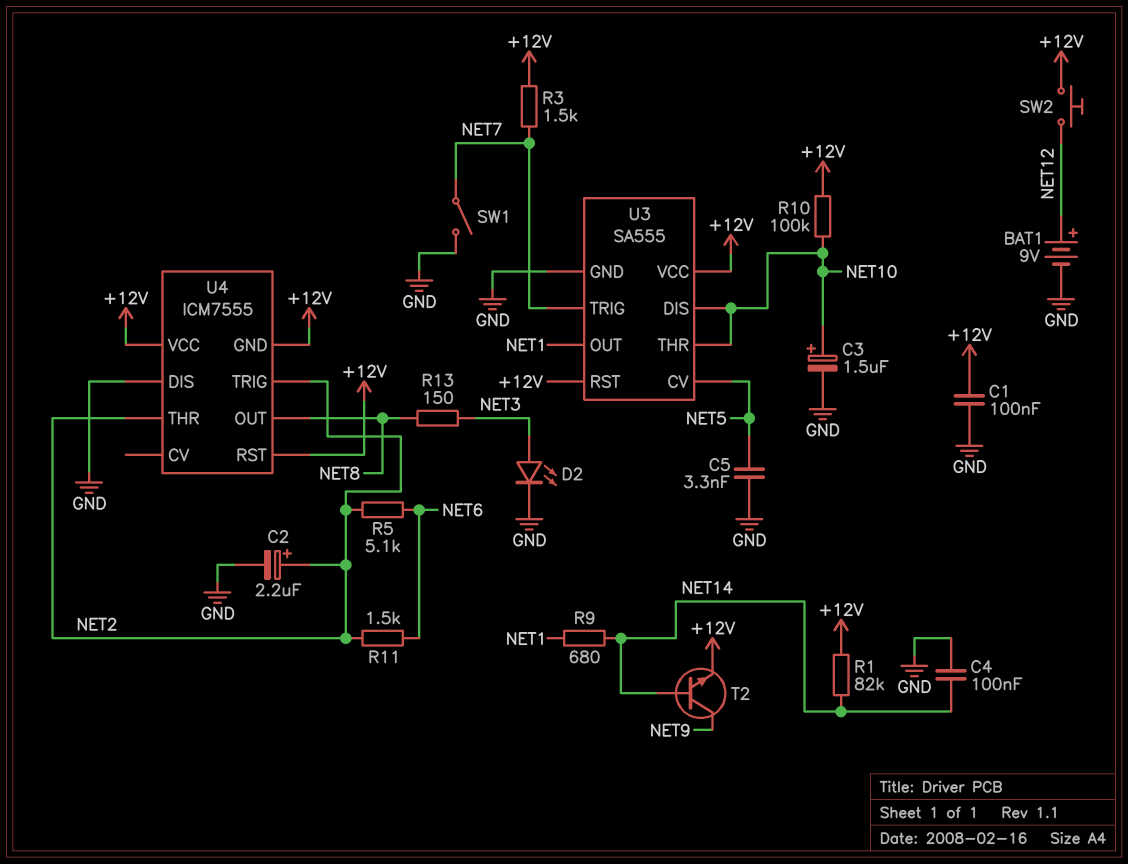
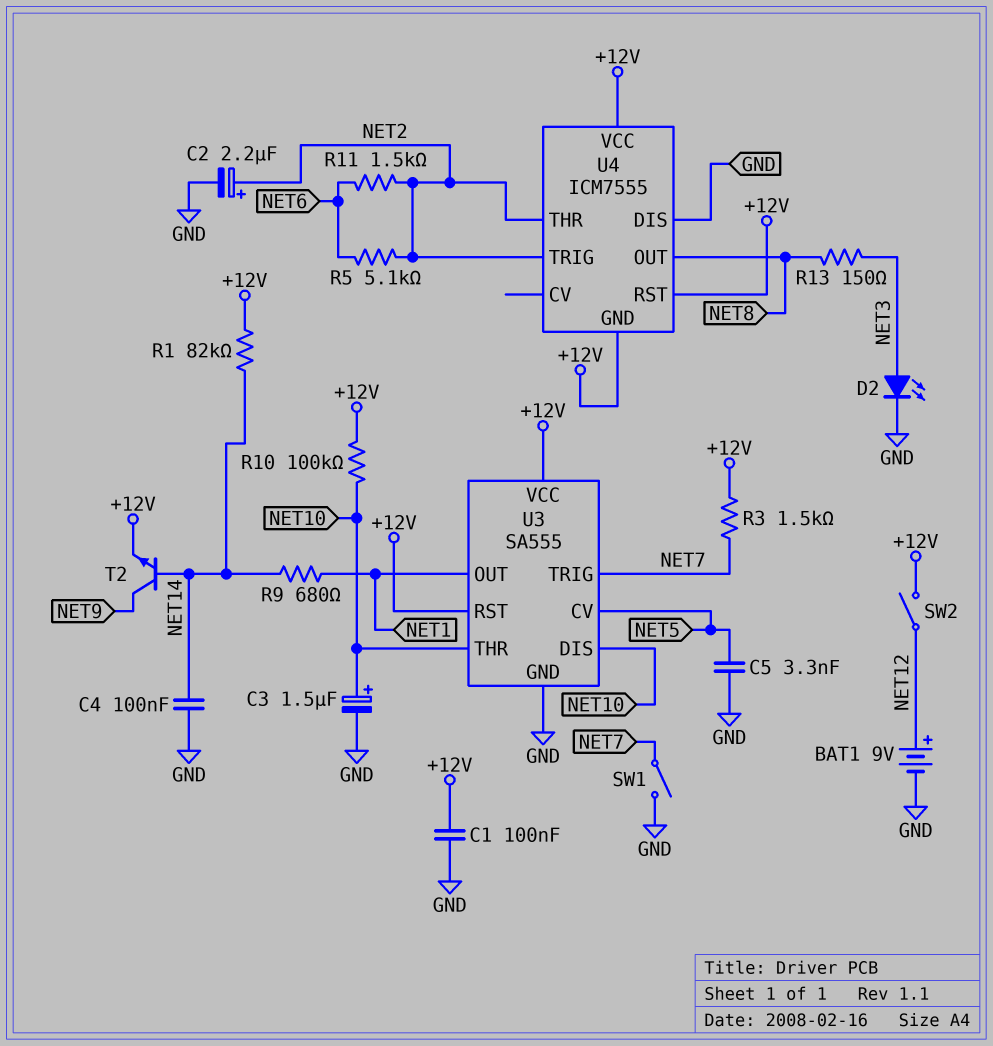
SW2: button (+12V, NET12) -> switch (+12V, NET12)

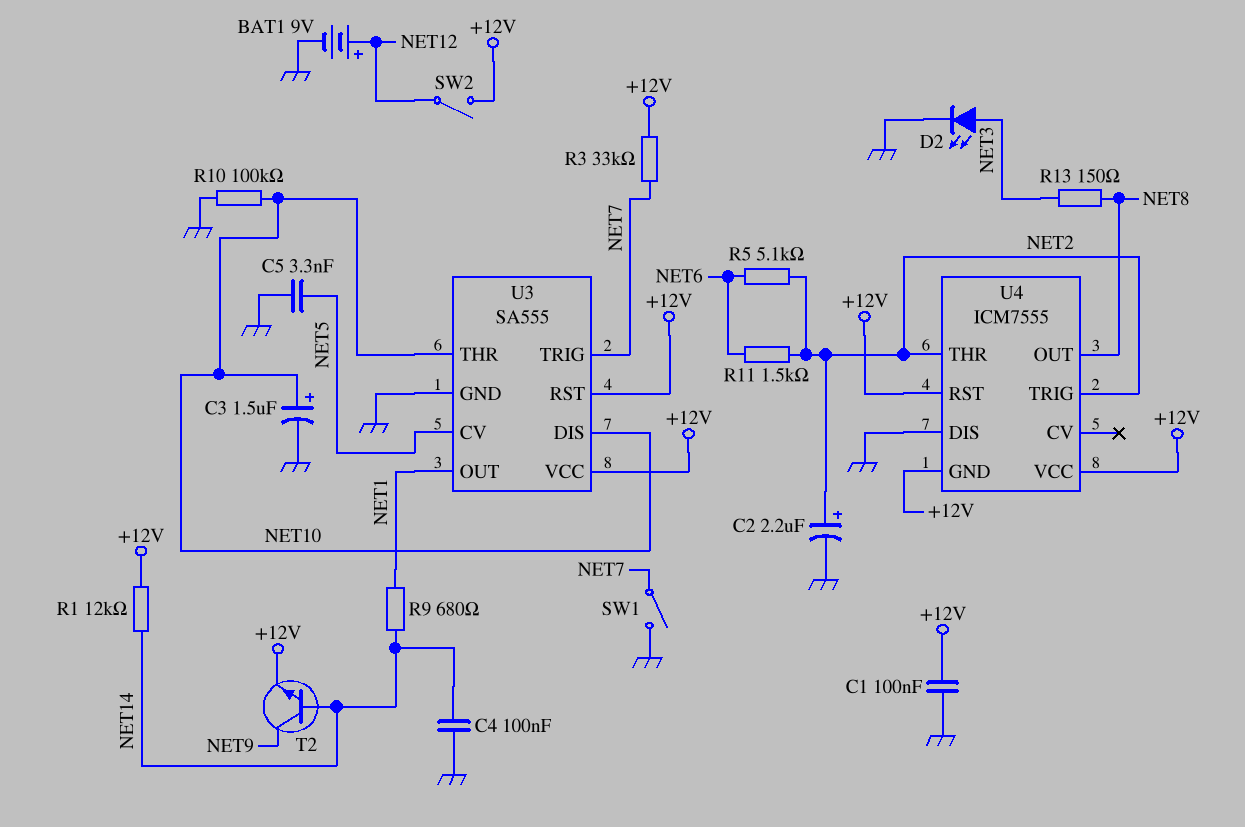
R1: 82k (+12V, NET14) -> 12k (+12V, NET14)
R3: 1.5k (+12V, NET7) -> 33k (+12V, NET7)
R10: 100k (+12V, NET10) -> 100k (GND, NET10)

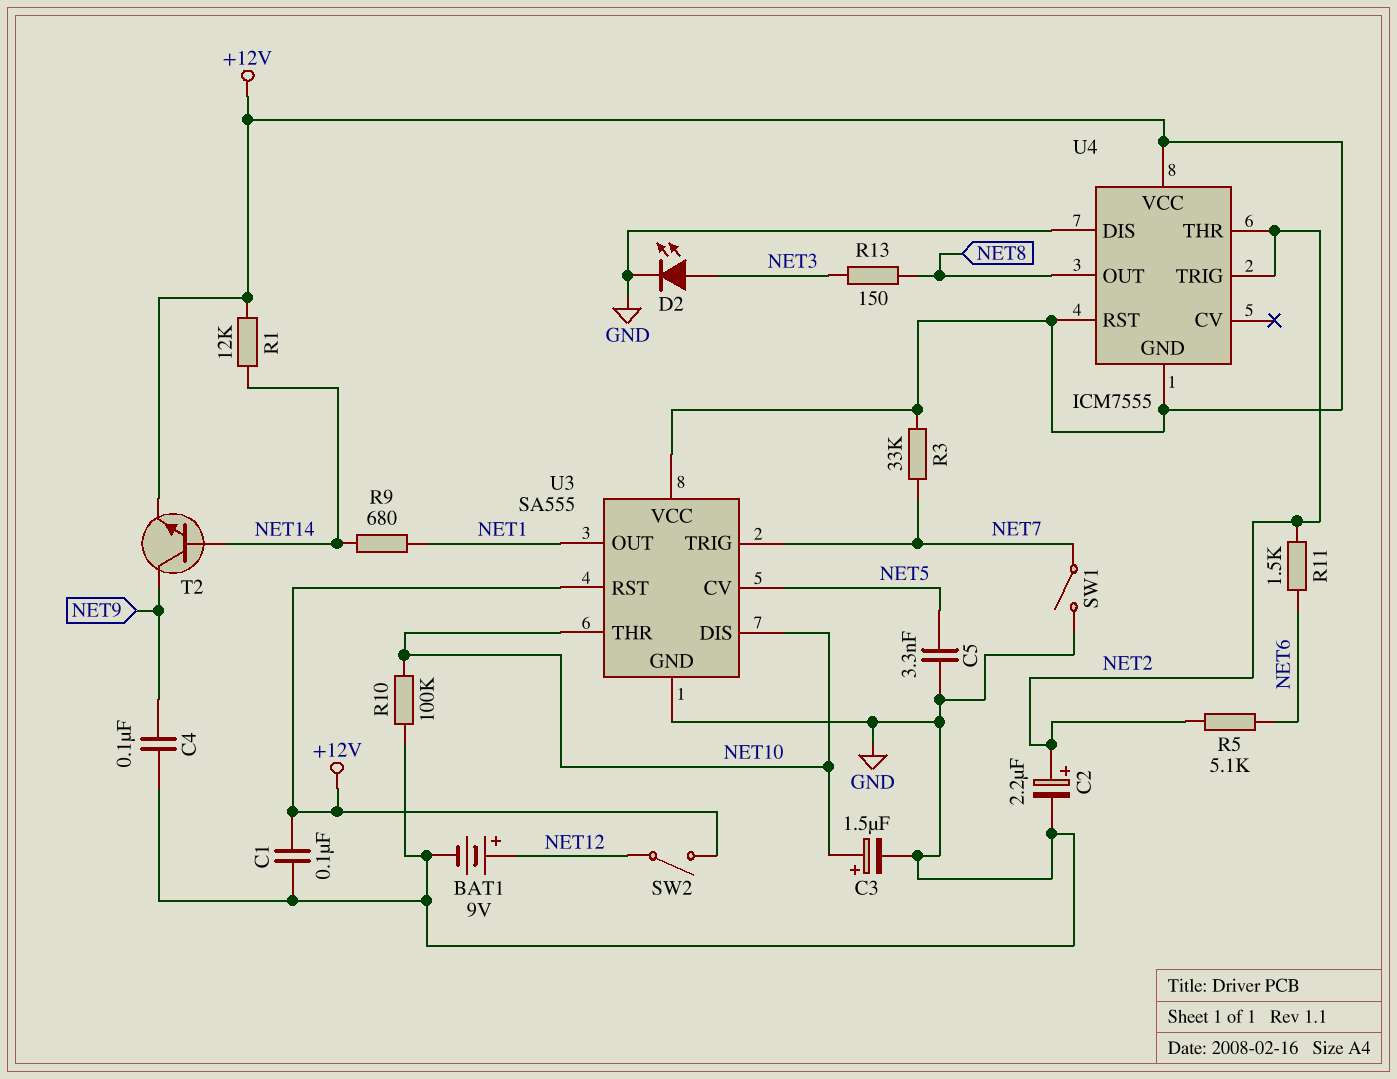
C4: 100nF (GND, NET14) -> 100nF (GND, NET9)

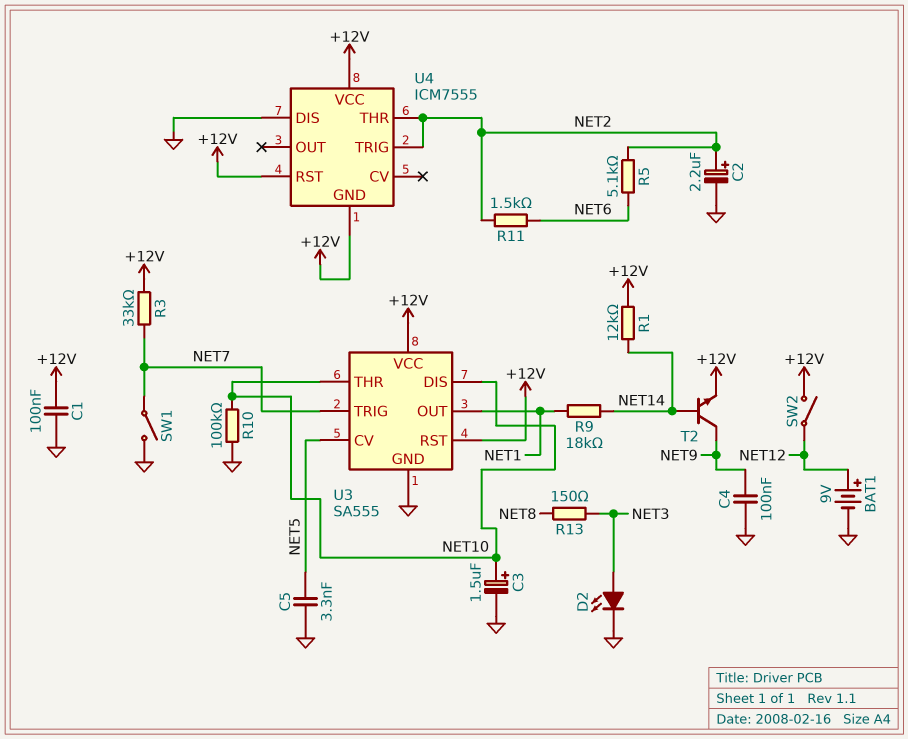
R9: 680 (NET1, NET14) -> 18k (NET1, NET14)
U4 pin OUT: NET8 -> none

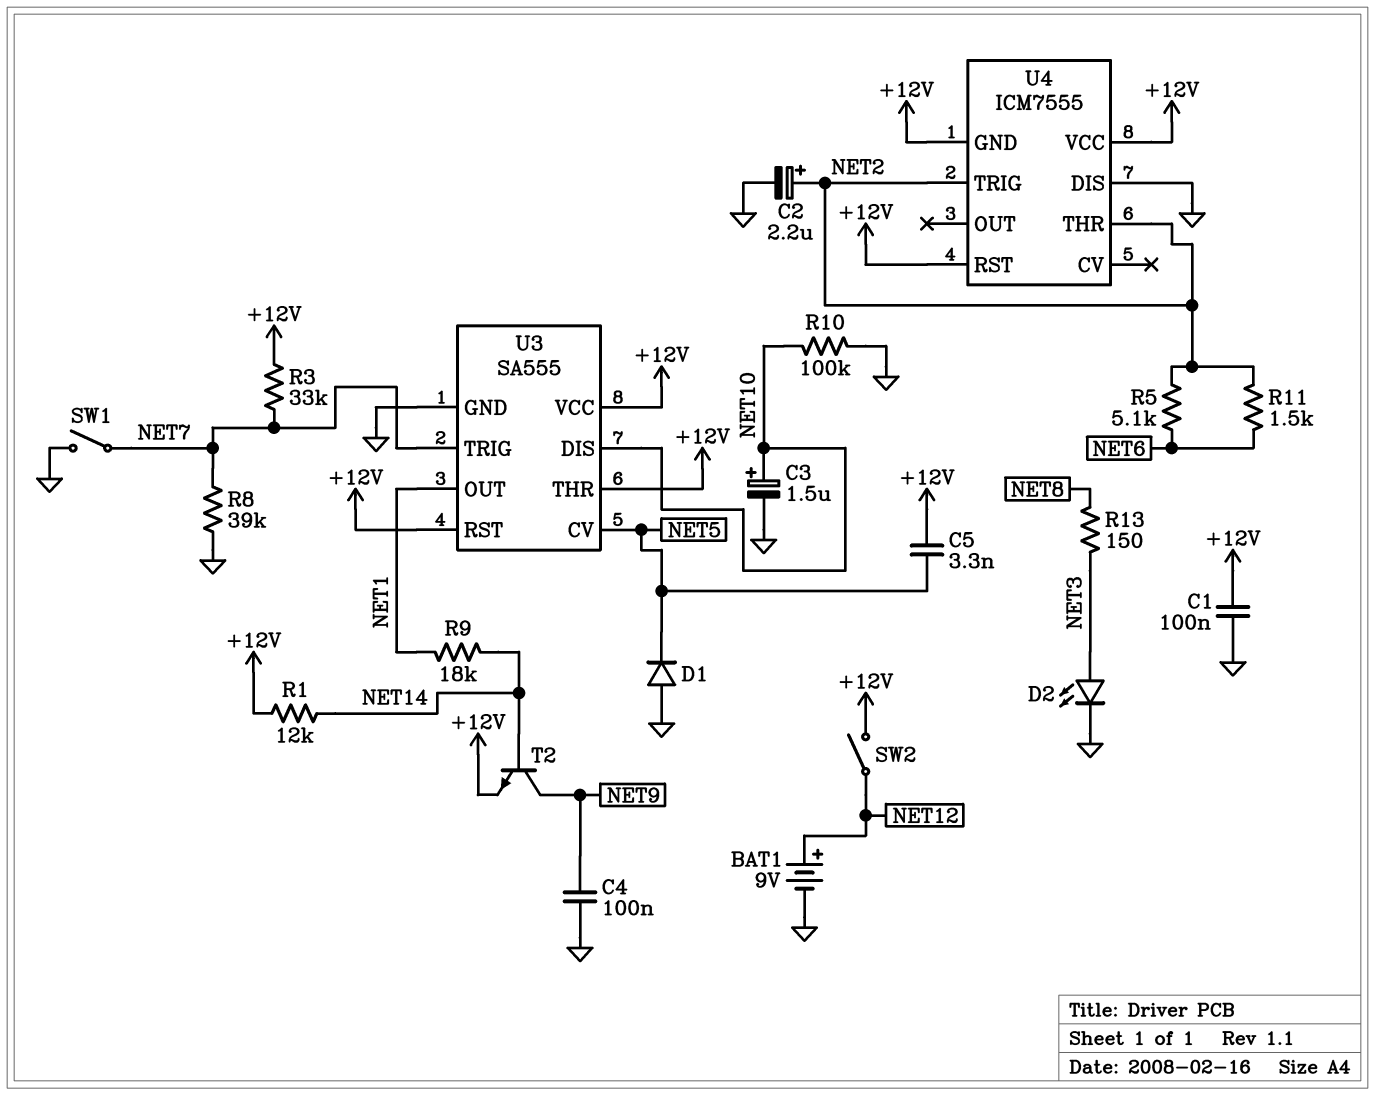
C5: 3.3nF (GND, NET5) -> 3.3nF (+12V, NET5)
D1: none -> diode (A GND, K NET5)
R8: none -> 39k (GND, NET7)
U3 pin THR: NET10 -> +12V

